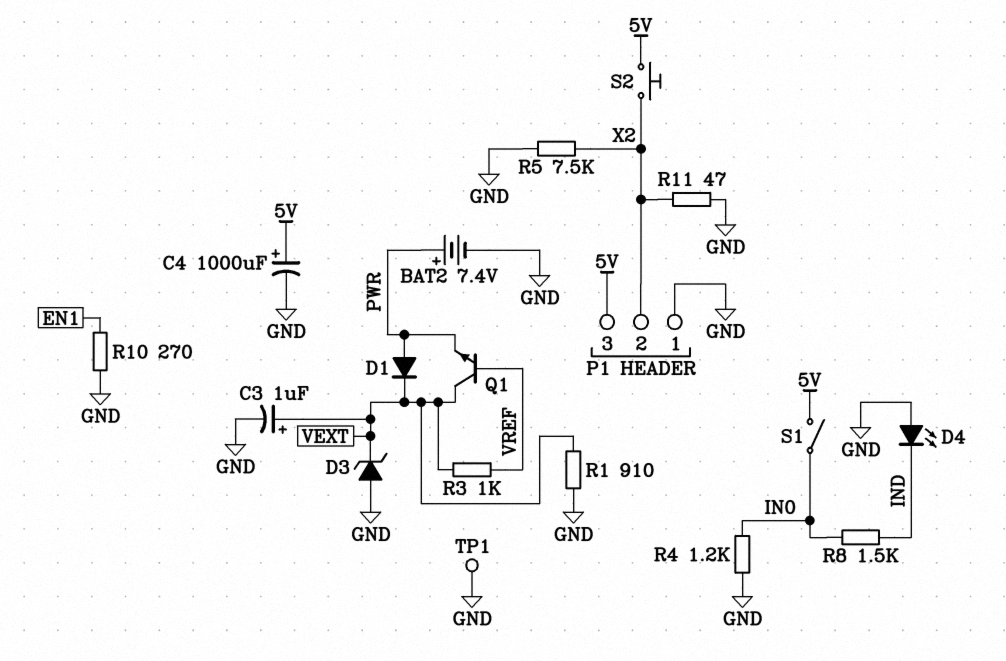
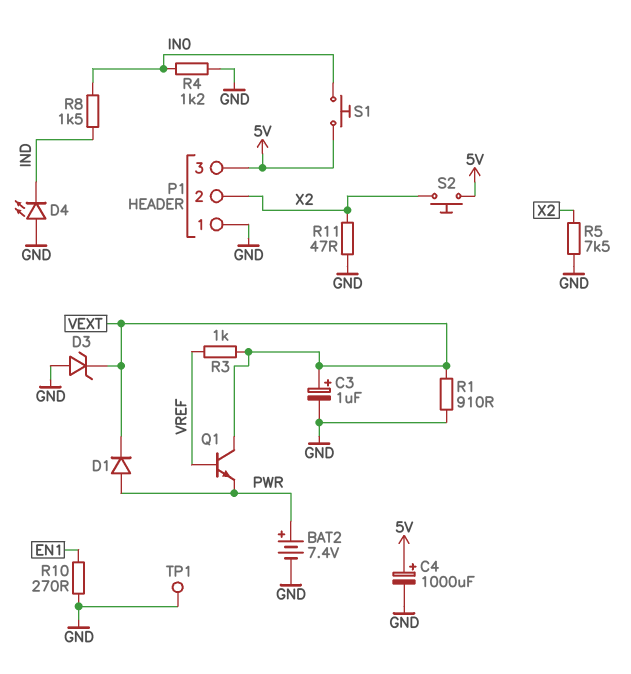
S1: switch (5V, IN0) -> button (5V, IN0)

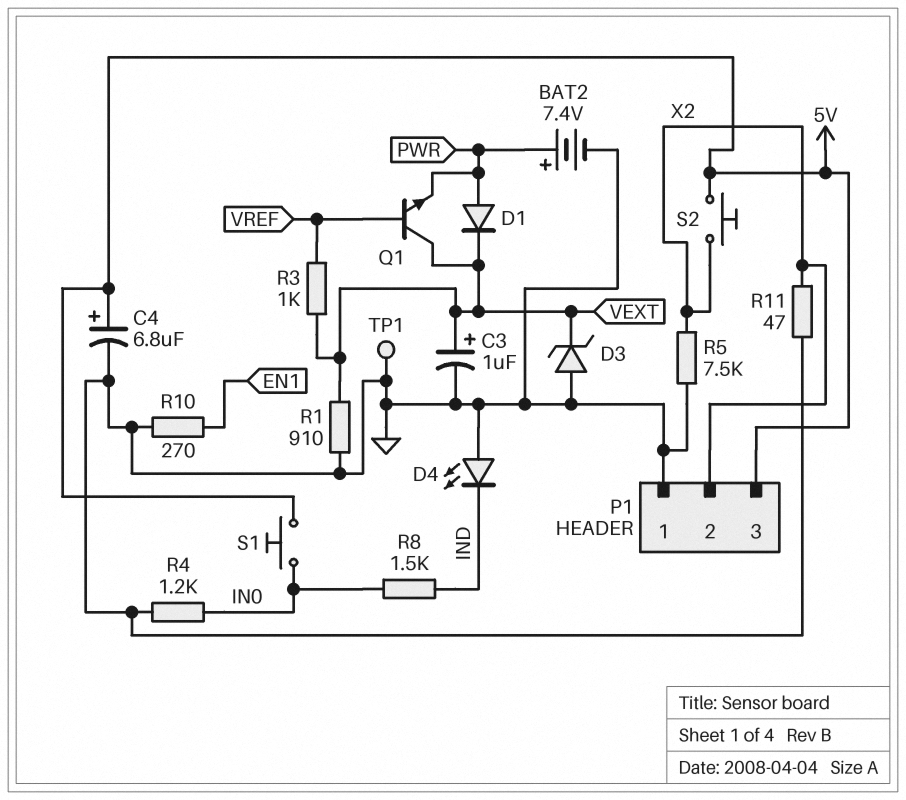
C4: 1000uF (plus 5V, minus GND) -> 6.8uF (plus 5V, minus GND)

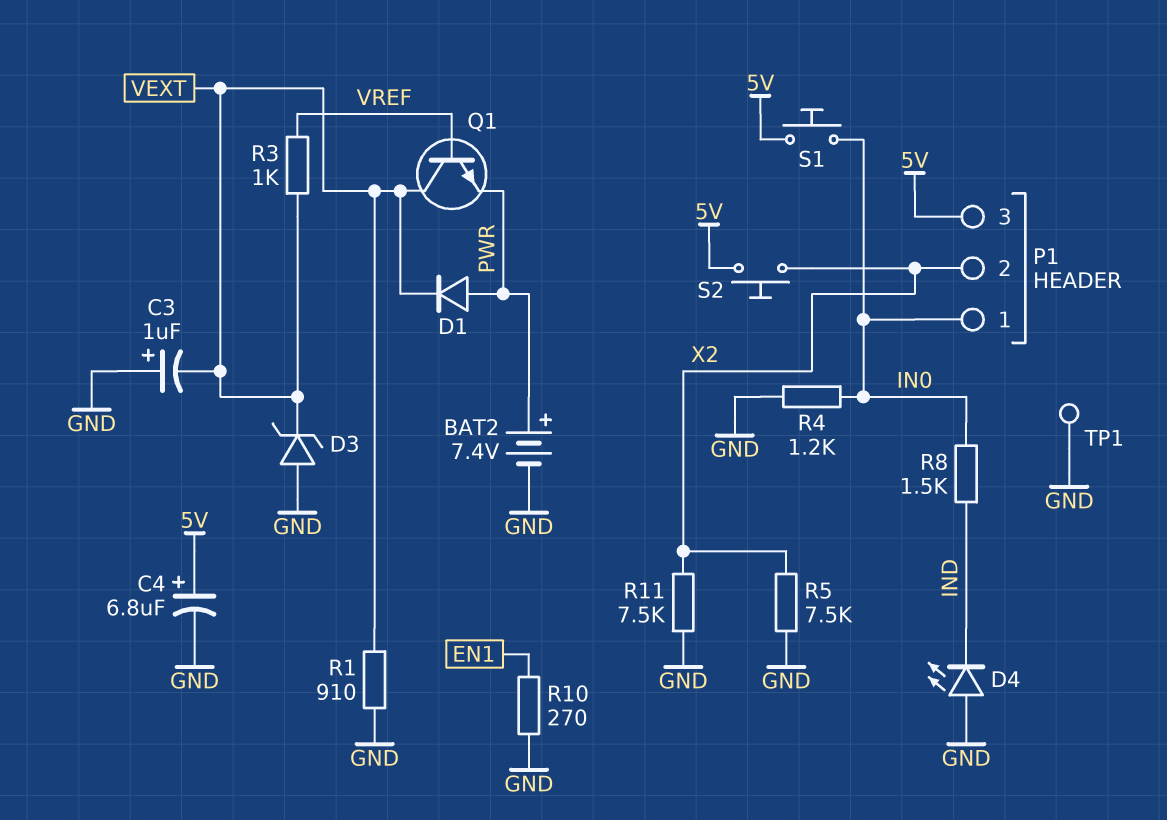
C3: 1uF (plus VEXT, minus GND) -> 1uF (plus GND, minus VEXT)
P1 pin 1: GND -> IN0
R11: 47 (GND, X2) -> 7.5k (GND, X2)

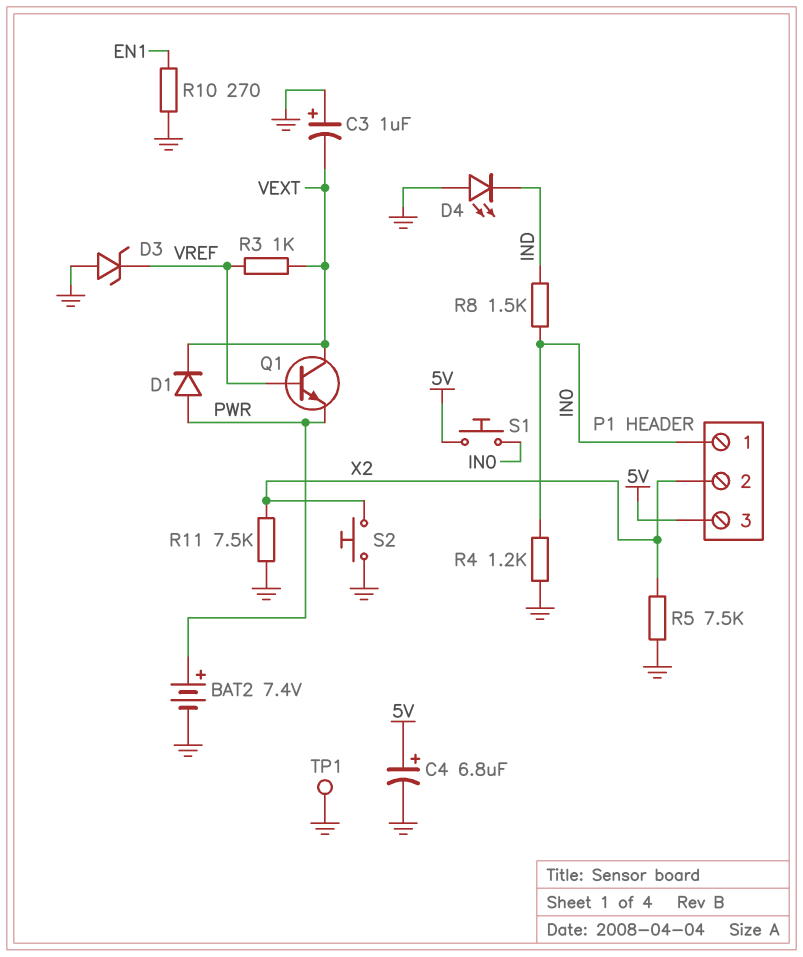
D3: zener (A GND, K VEXT) -> zener (A GND, K VREF)
R1: 910 (GND, VEXT) -> none
S2: button (5V, X2) -> button (GND, X2)

